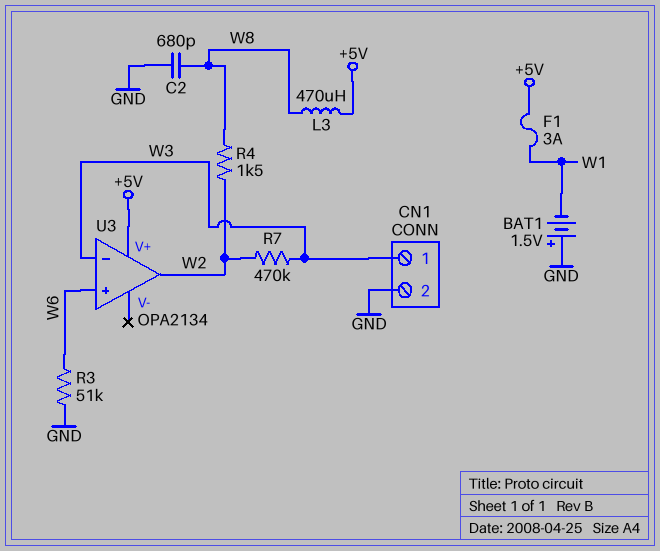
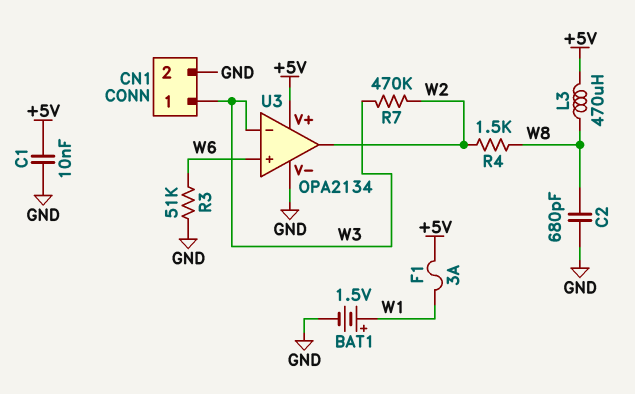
BAT1: 1.5V (plus GND, minus W1) -> 1.5V (plus W1, minus GND)
C1: none -> 10nF (+5V, GND)
U3 pin V-: none -> GND

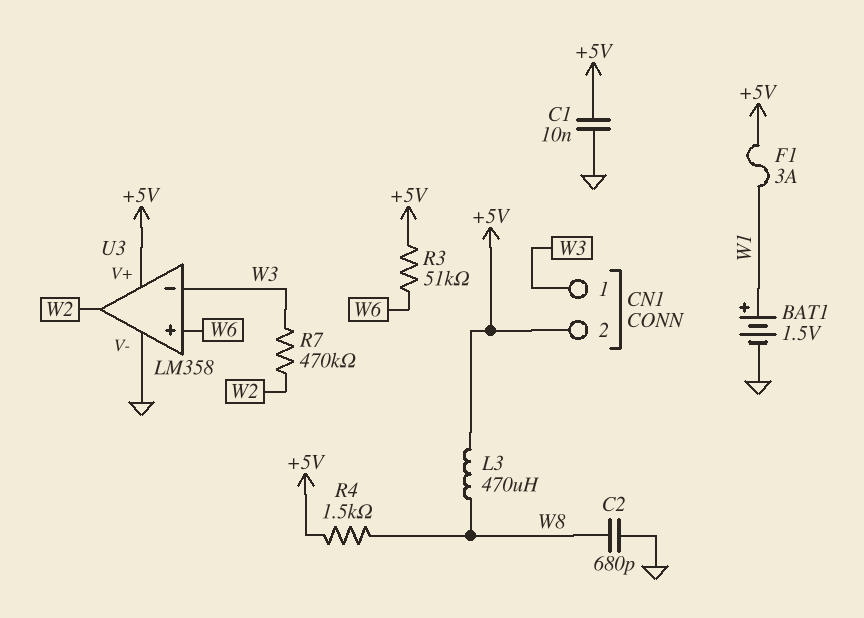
CN1 pin 2: GND -> +5V
R3: 51k (GND, W6) -> 51k (+5V, W6)
R4: 1.5k (W2, W8) -> 1.5k (+5V, W8)
U3: OPA2134 -> LM358

